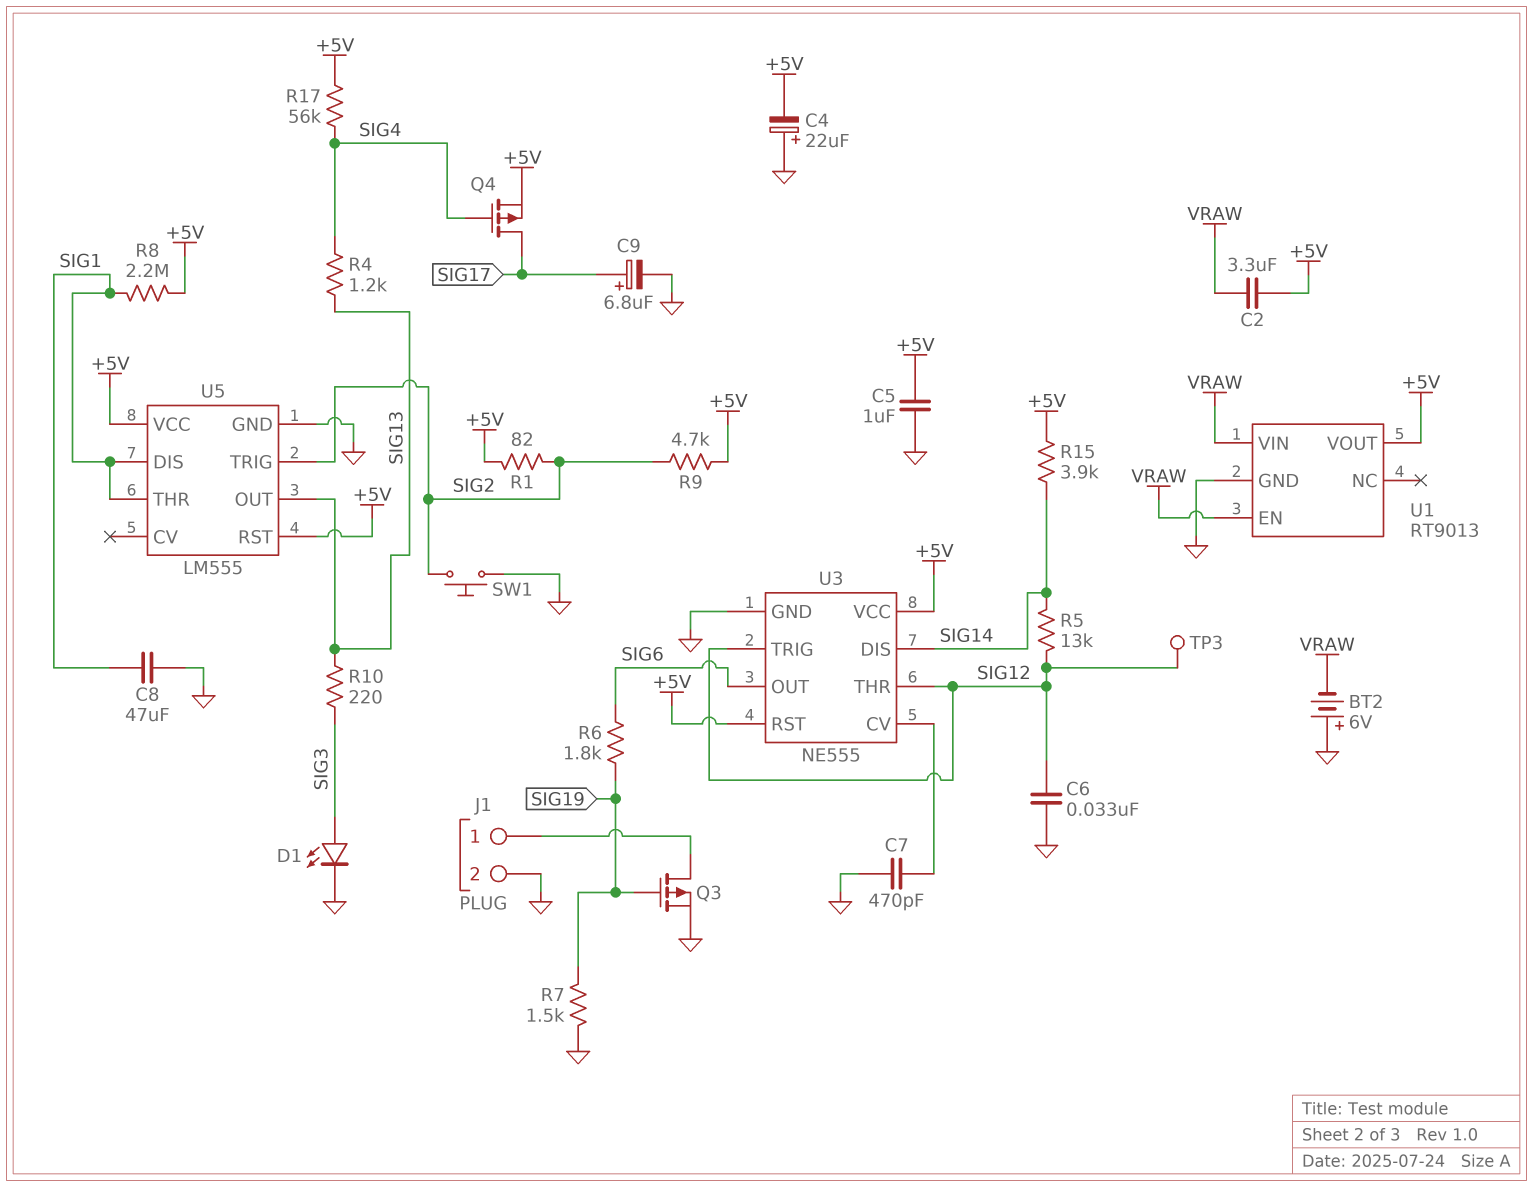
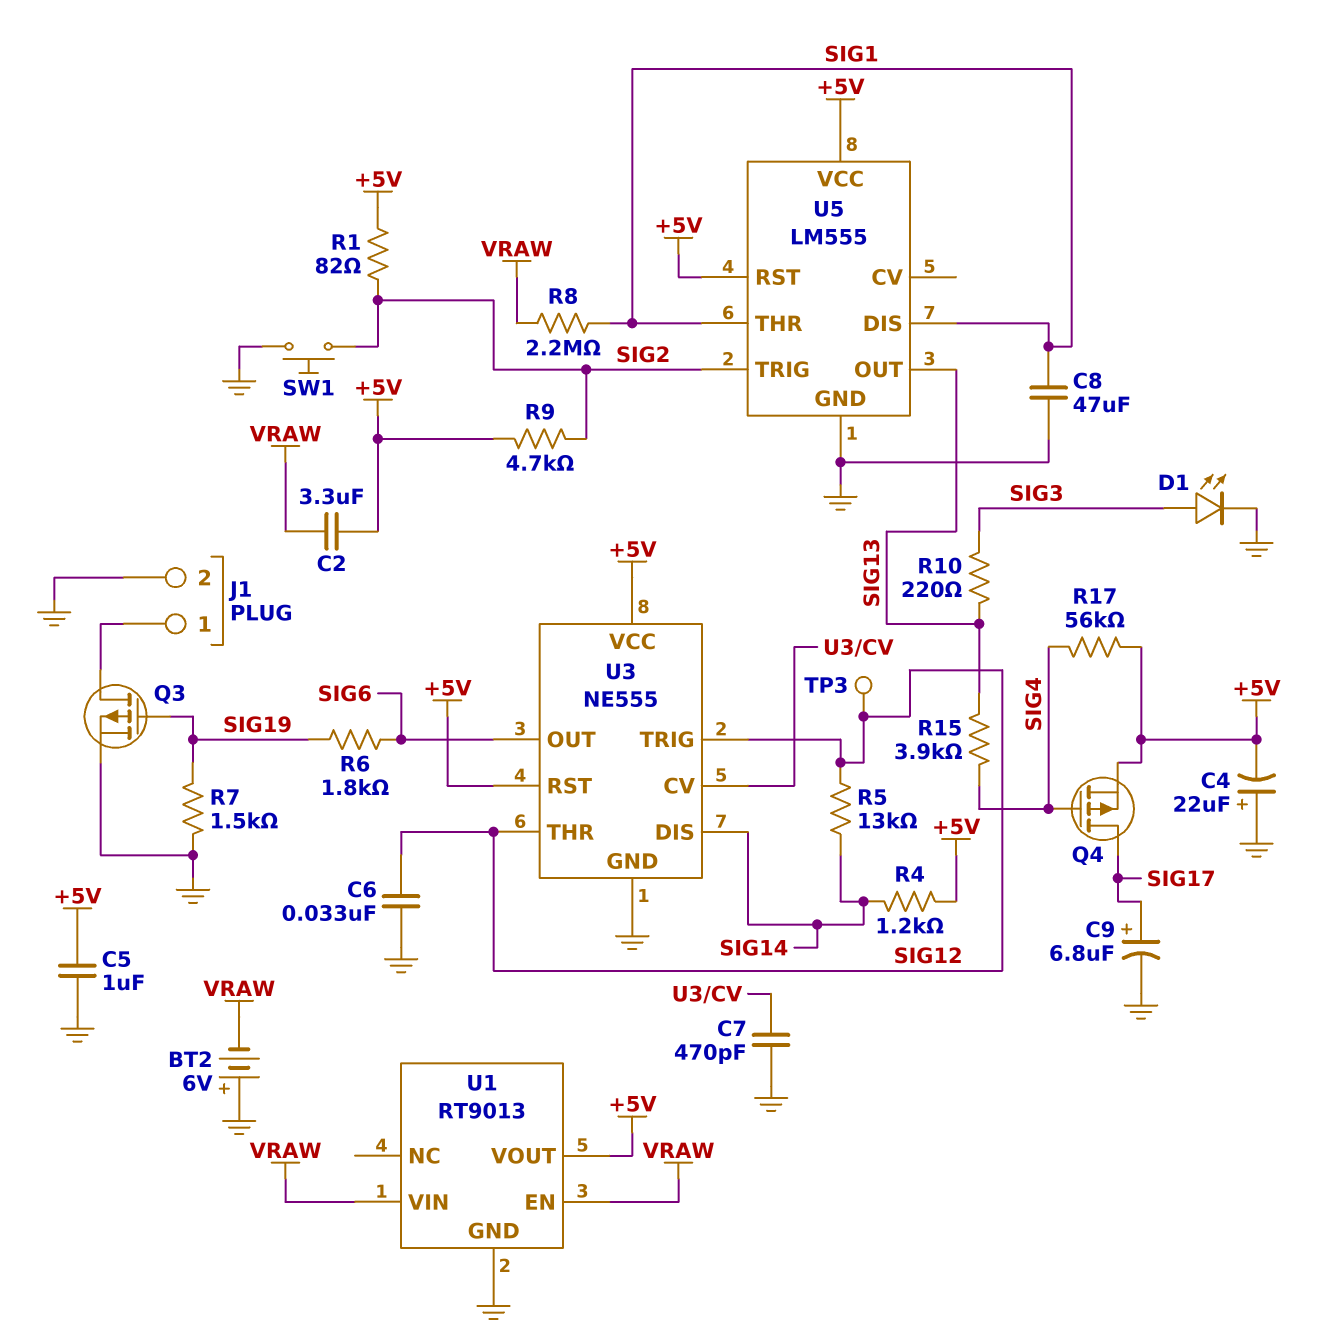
R4: 1.2k (SIG4, SIG13) -> 1.2k (+5V, SIG14)
R8: 2.2M (+5V, SIG1) -> 2.2M (SIG1, VRAW)
R15: 3.9k (+5V, SIG14) -> 3.9k (SIG4, SIG13)

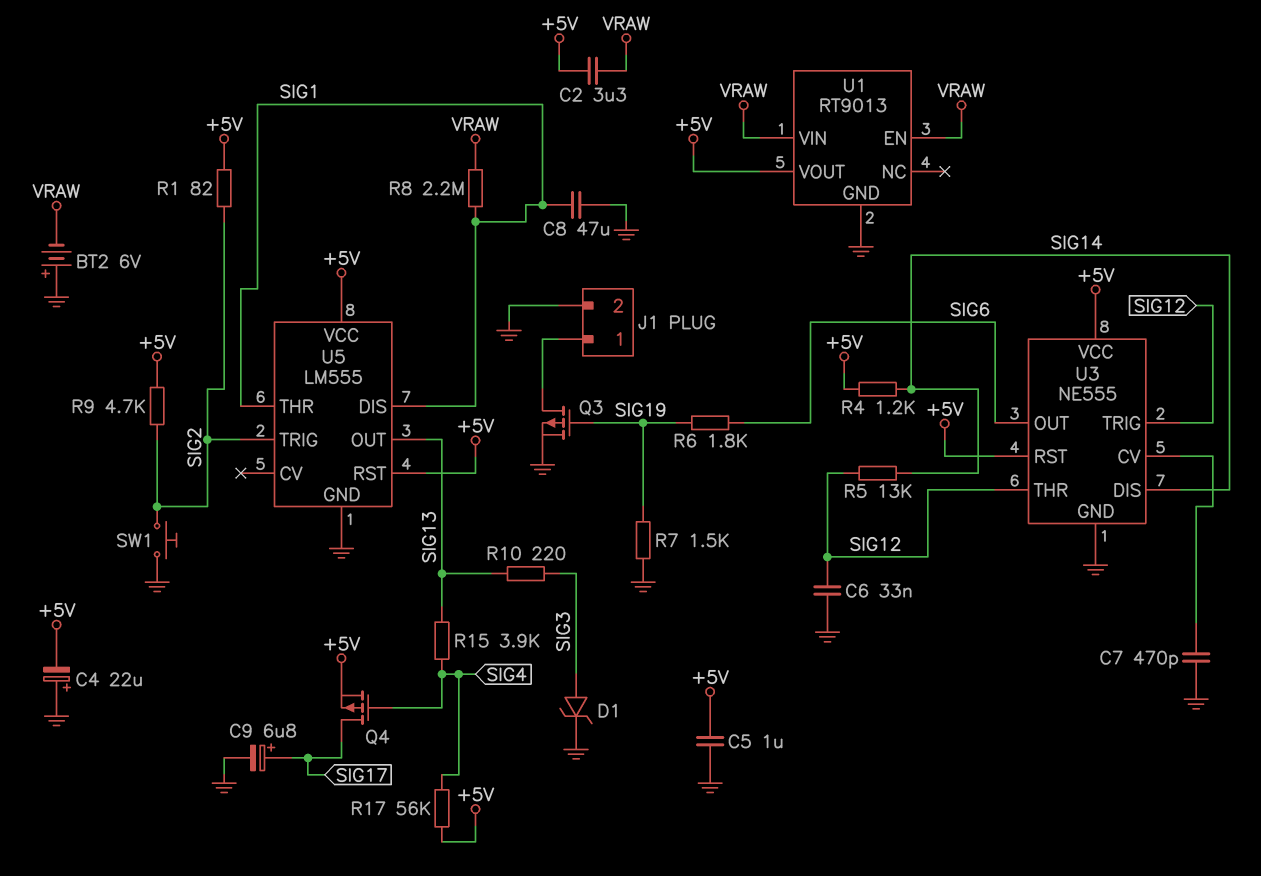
D1: LED (A SIG3, K GND) -> zener (A SIG3, K GND)
TP3: test point (SIG12) -> none

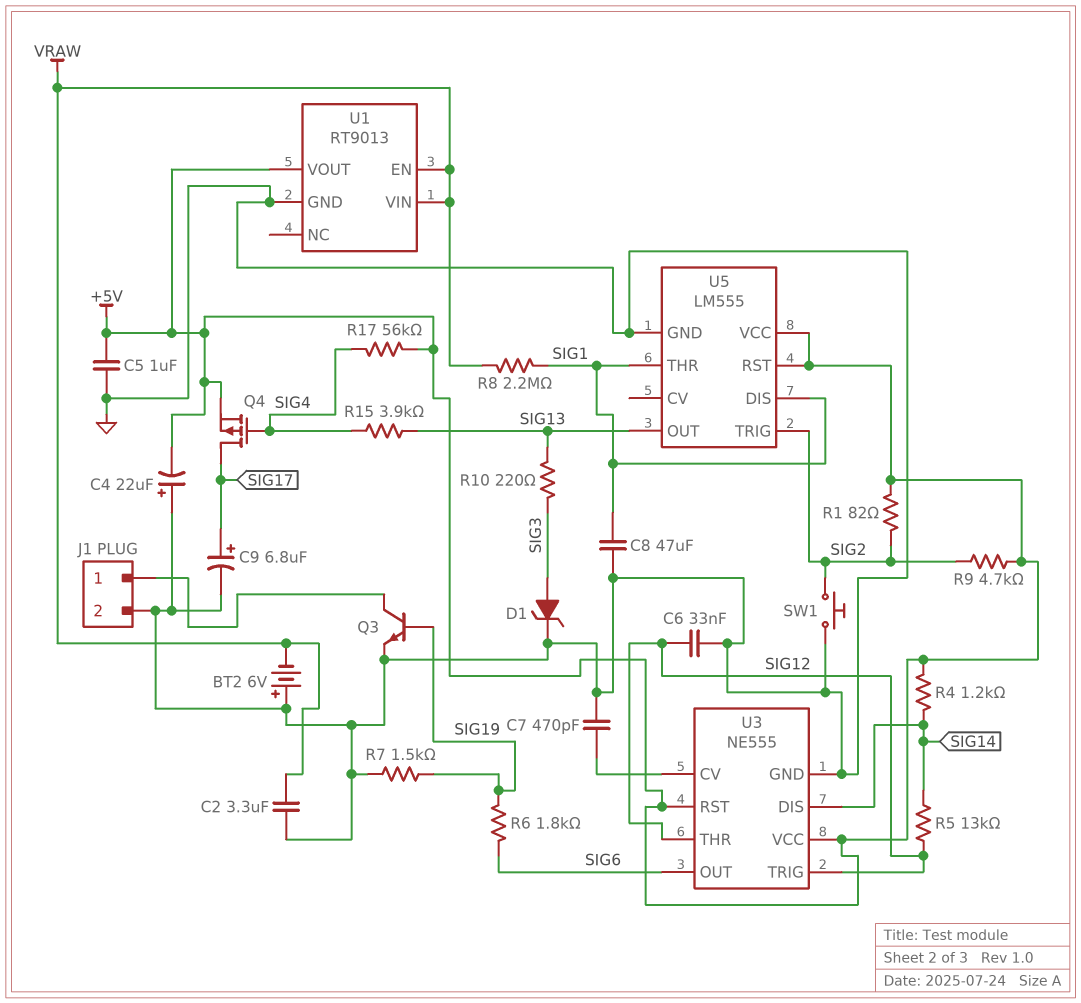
C2: 3.3uF (+5V, VRAW) -> 3.3uF (GND, VRAW)
Q3: PMOS (G SIG19, D J1/1, S GND) -> NPN (B SIG19, C J1/1, E GND)

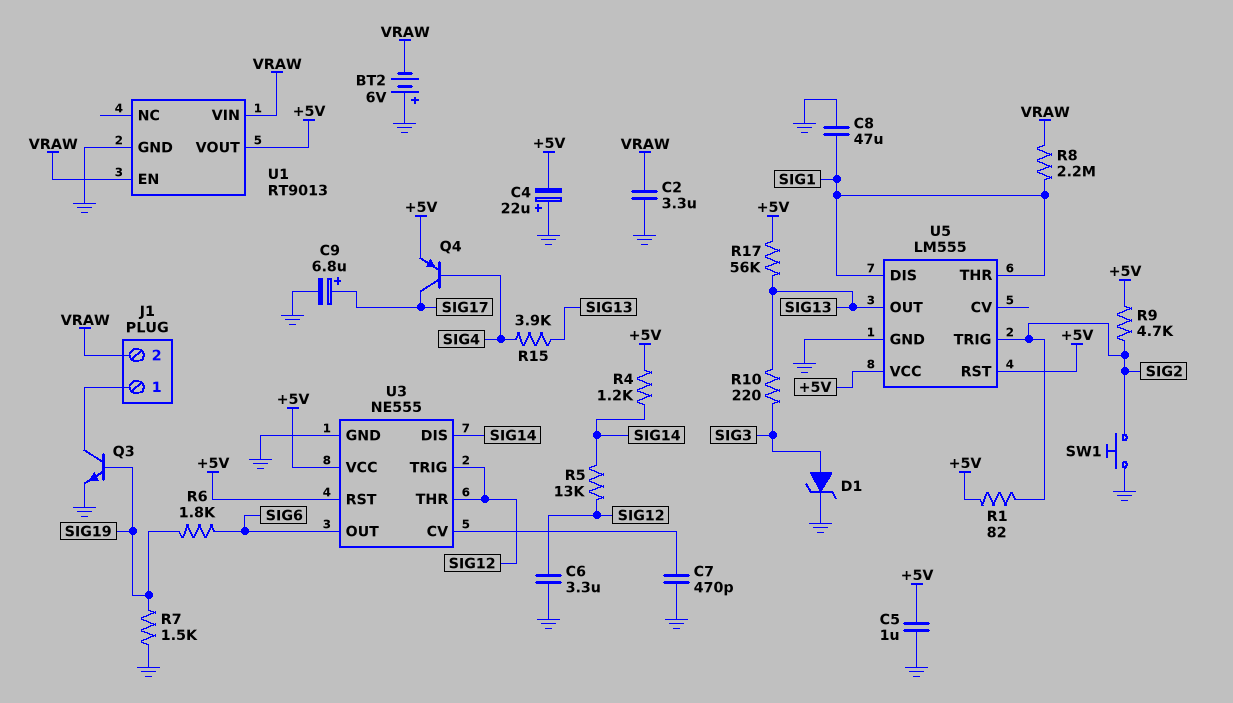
C6: 33nF (GND, SIG12) -> 3.3uF (GND, SIG12)
J1 pin 2: GND -> VRAW
Q4: PMOS (G SIG4, D SIG17, S +5V) -> PNP (B SIG4, C SIG17, E +5V)
R17: 56k (+5V, SIG4) -> 56k (+5V, SIG13)

